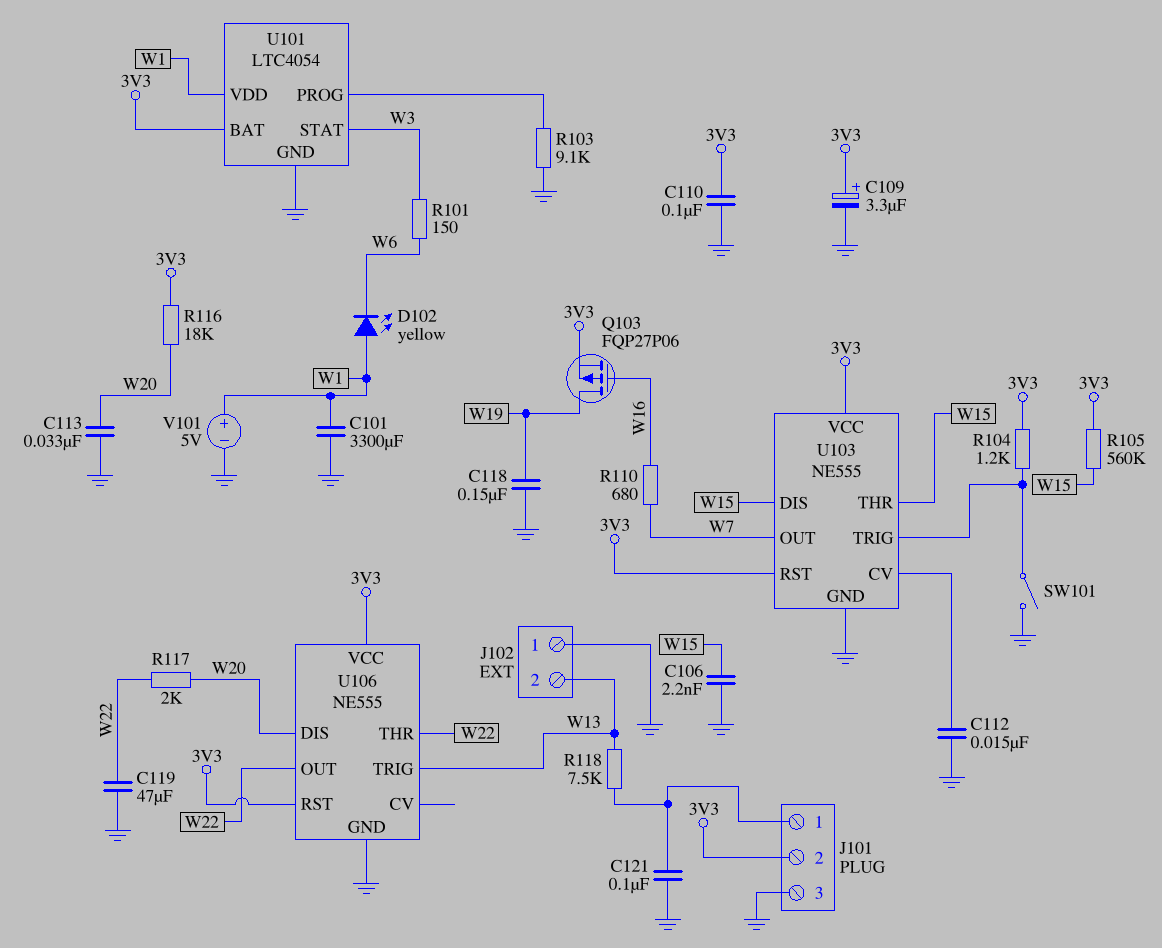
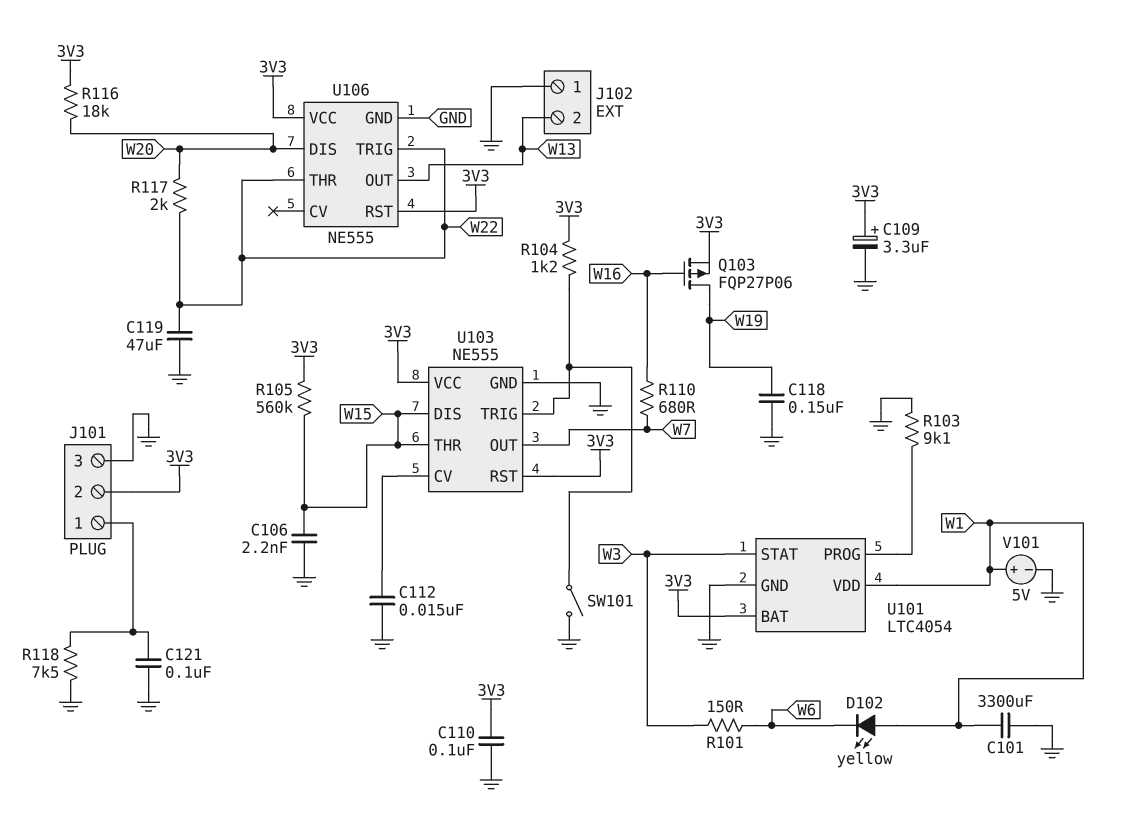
C113: 33nF (GND, W20) -> none
R118: 7.5k (J101/1, W13) -> 7.5k (GND, J101/1)
U106 pin OUT: W22 -> W13
U106 pin TRIG: W13 -> W22

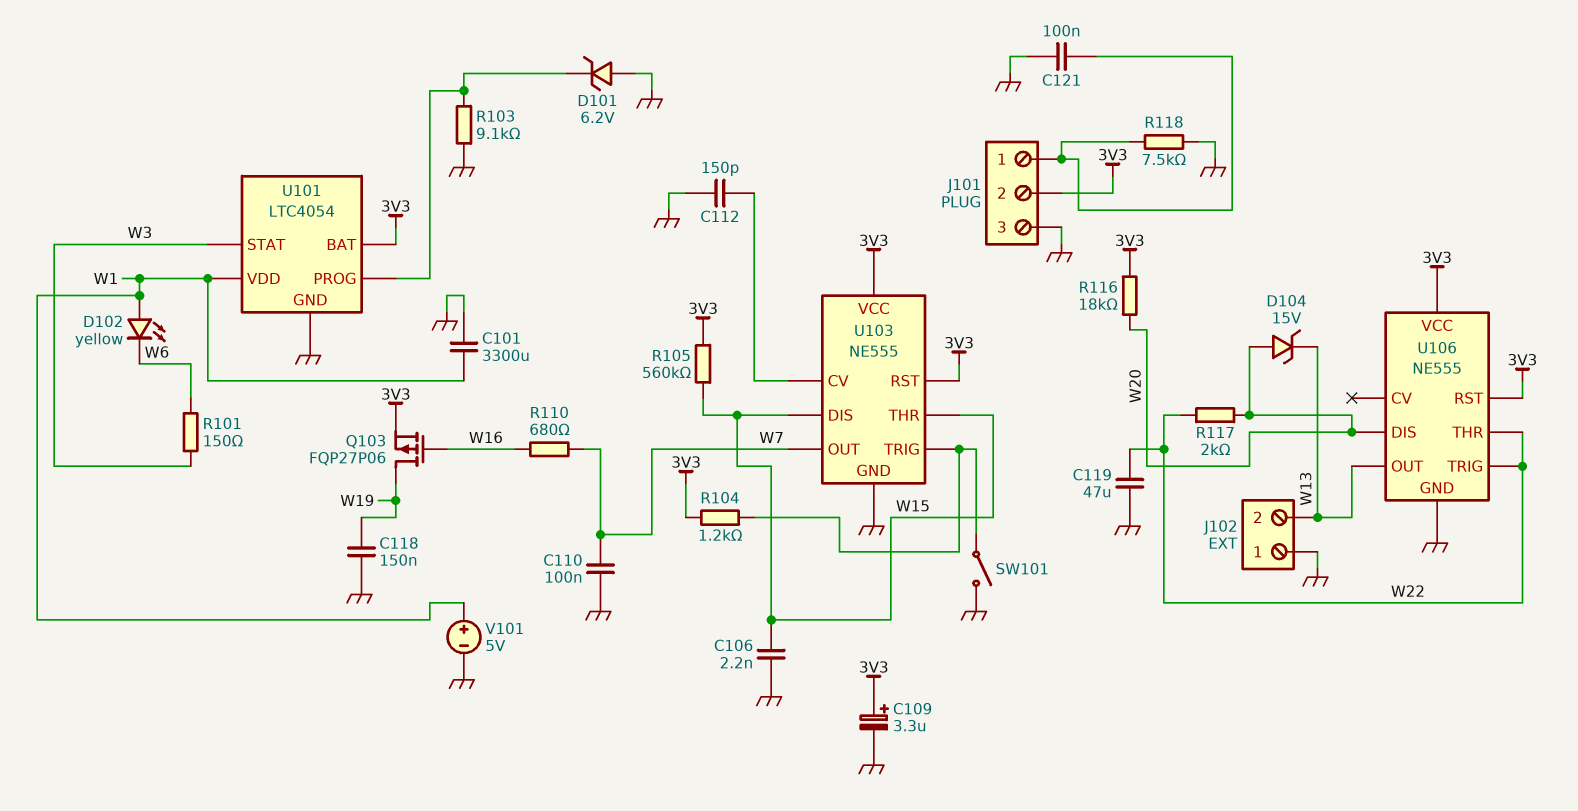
C110: 100nF (3V3, GND) -> 100nF (GND, W7)
C112: 15nF (GND, U103/CV) -> 150pF (GND, U103/CV)
D101: none -> zener 6.2V (A GND, K U101/PROG)
D104: none -> zener 15V (A W20, K W13)

